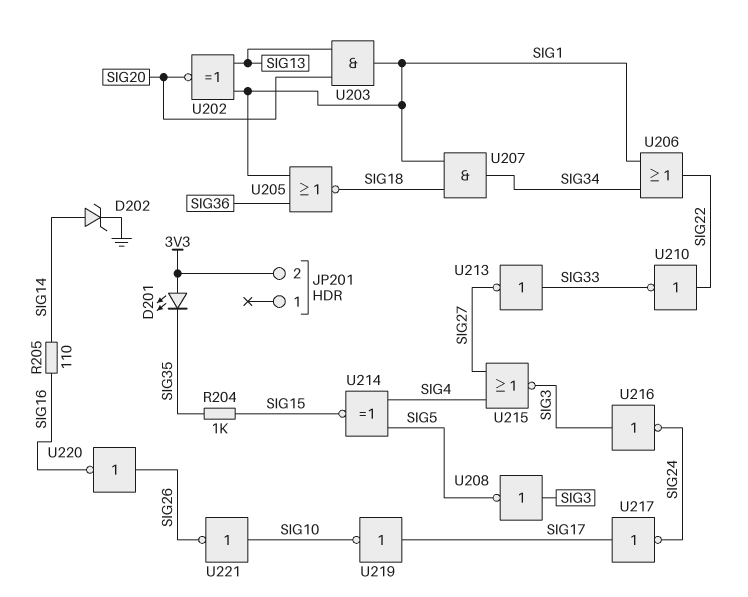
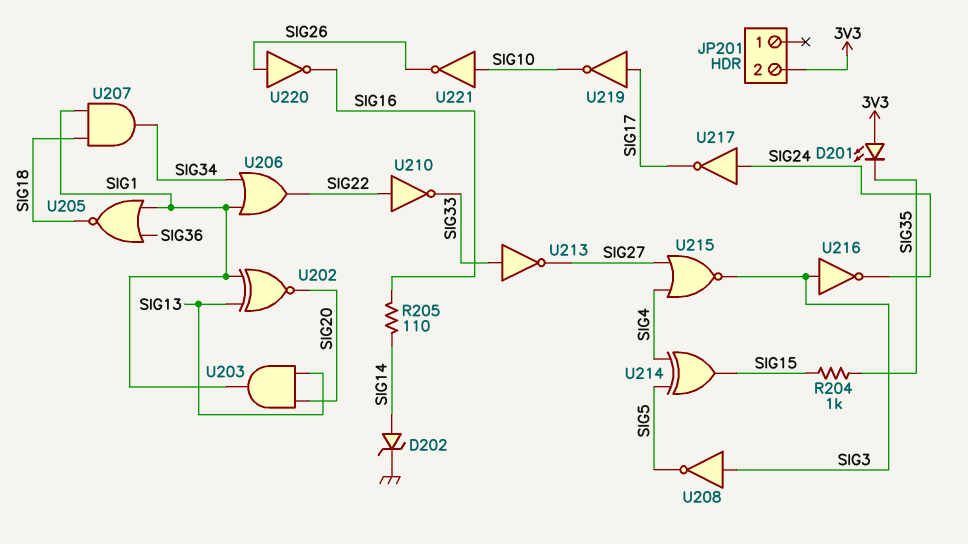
U214: XNOR (in SIG4, in SIG5, out SIG15) -> XOR (in SIG4, in SIG5, out SIG15)
U217: NOT (in SIG17, out SIG24) -> NOT (in SIG24, out SIG17)

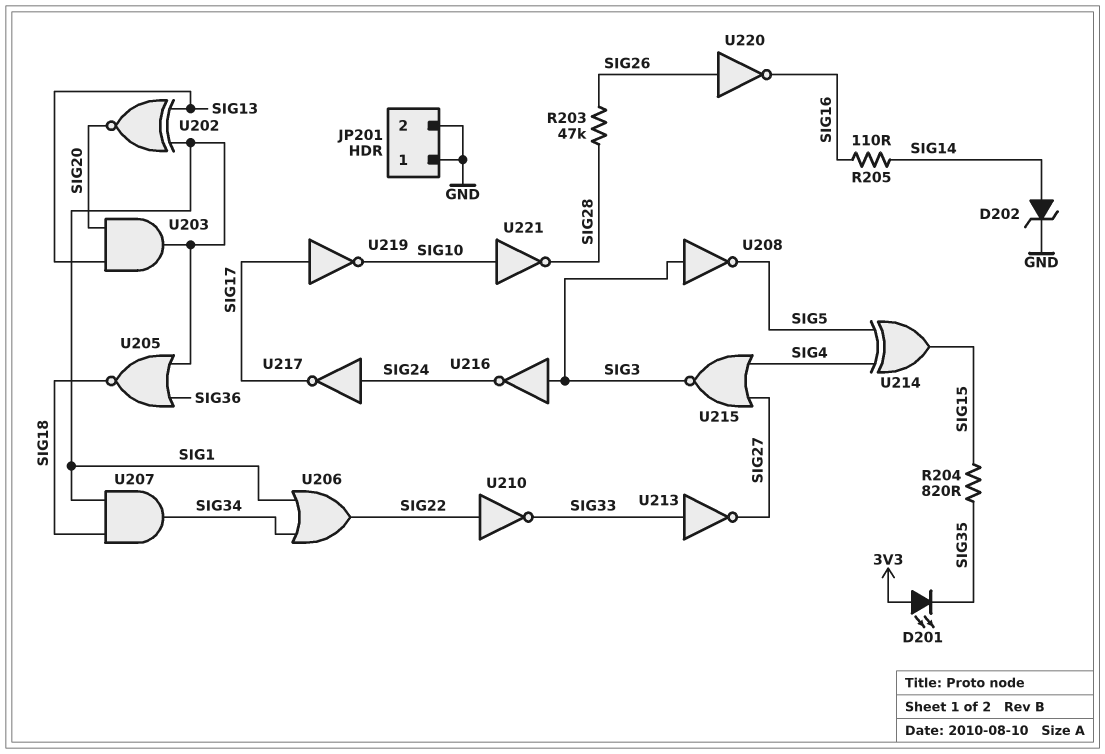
JP201 pin 1: none -> GND
JP201 pin 2: 3V3 -> GND
R203: none -> 47k (SIG26, SIG28)
R204: 1k (SIG15, SIG35) -> 820 (SIG15, SIG35)
U221: NOT (in SIG10, out SIG26) -> NOT (in SIG10, out SIG28)

